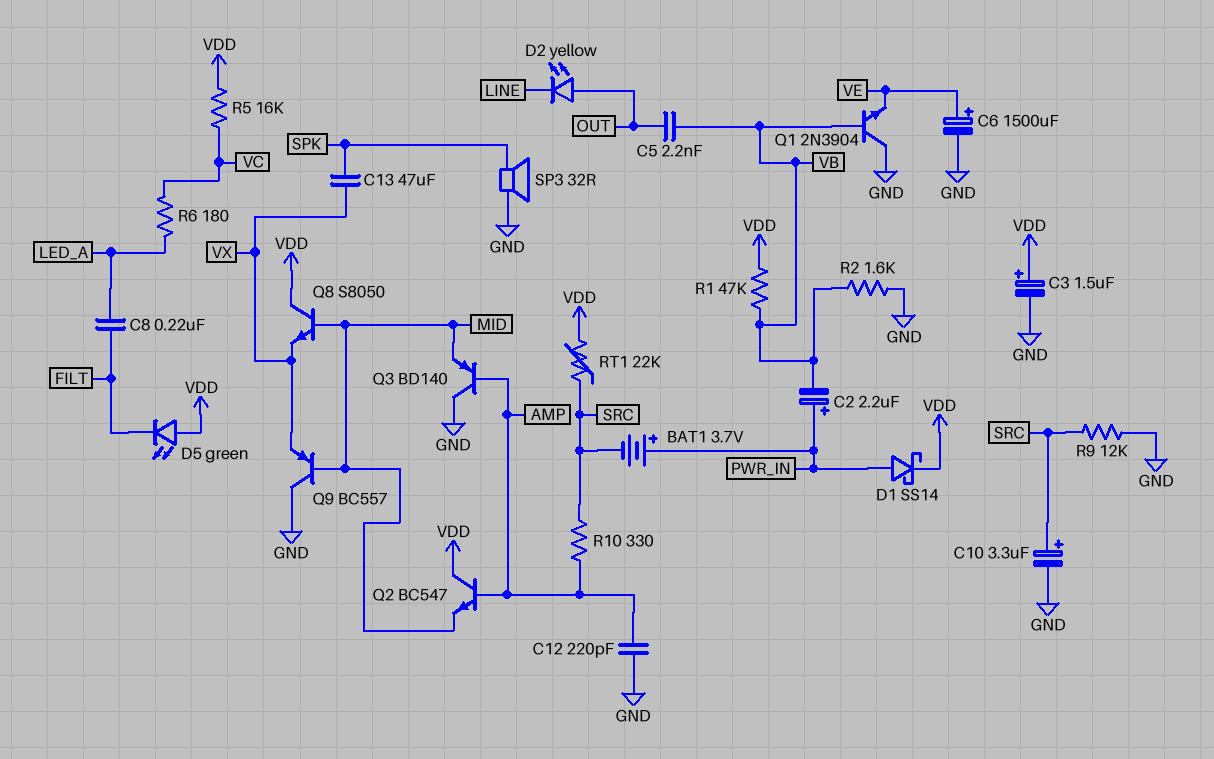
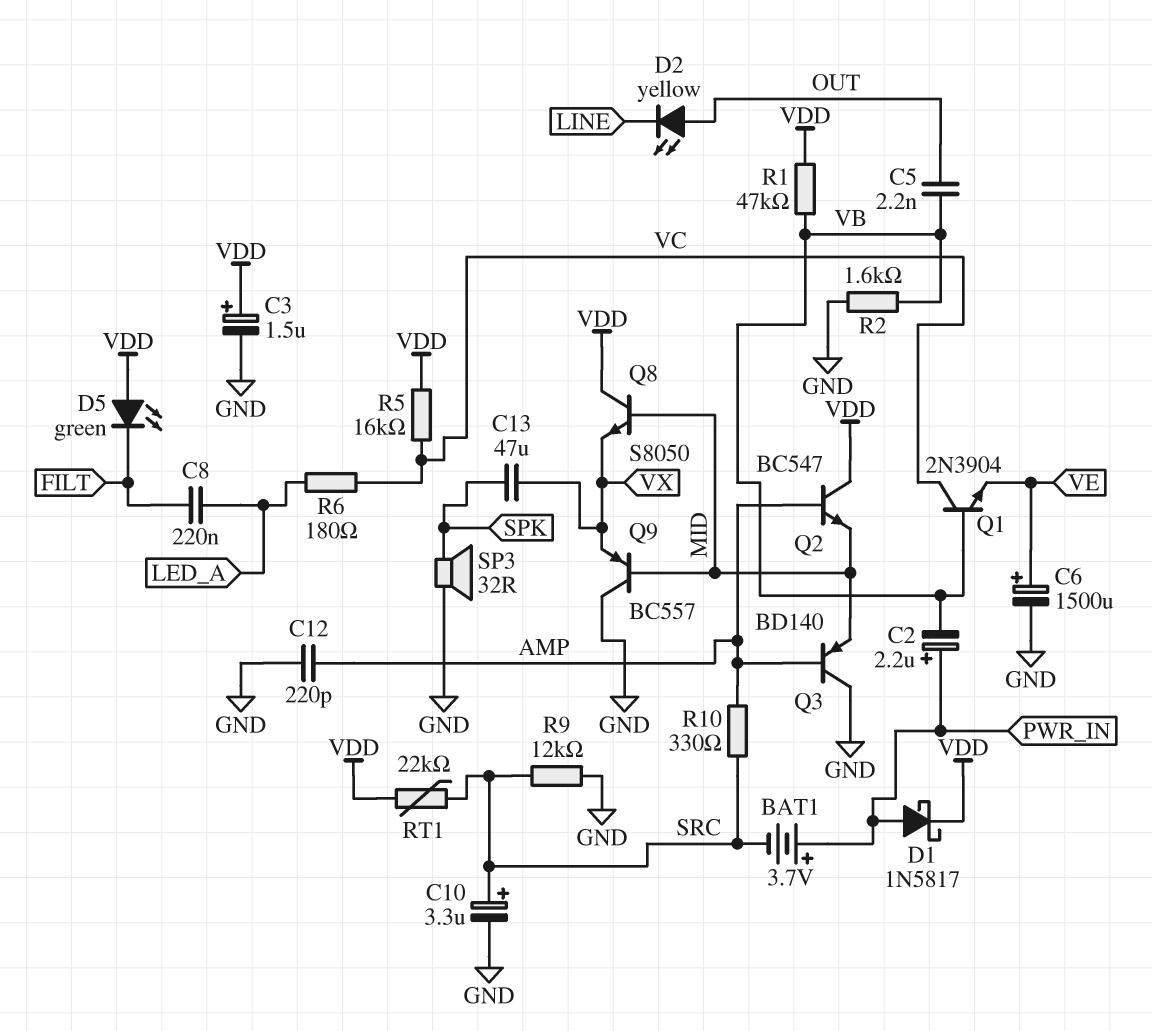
D1: schottky SS14 (A PWR_IN, K VDD) -> schottky 1N5817 (A PWR_IN, K VDD)
Q1: NPN 2N3904 (B VB, C GND, E VE) -> NPN 2N3904 (B VB, C VC, E VE)

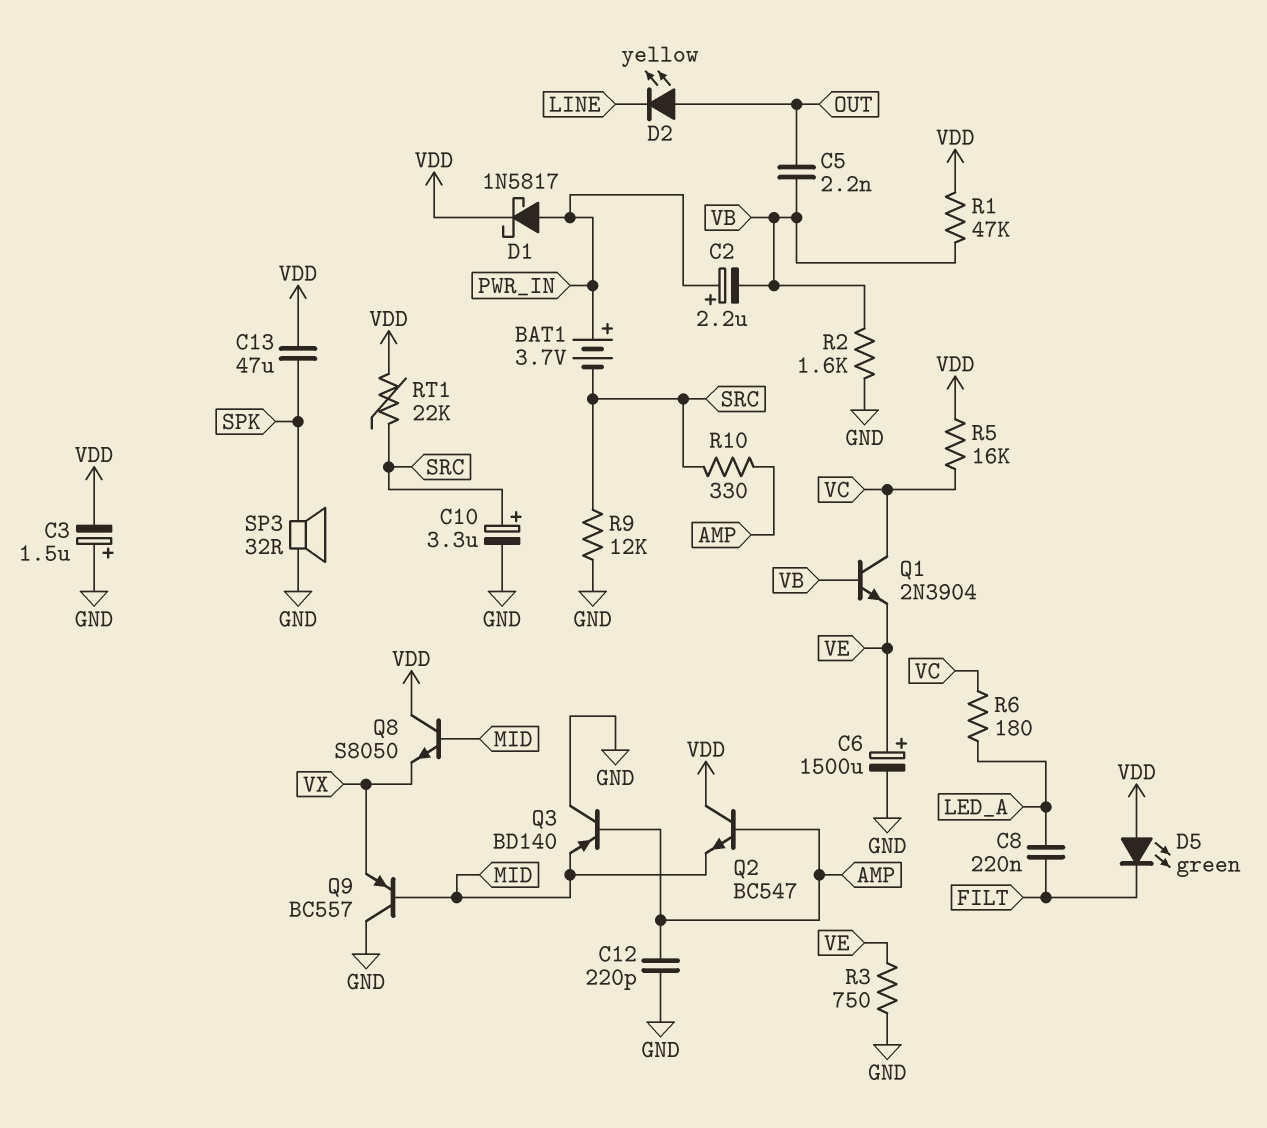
C3: 1.5uF (plus VDD, minus GND) -> 1.5uF (plus GND, minus VDD)
C13: 47uF (SPK, VX) -> 47uF (SPK, VDD)
R3: none -> 750 (GND, VE)

